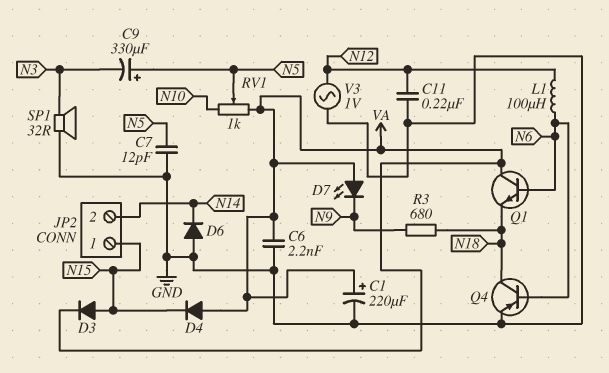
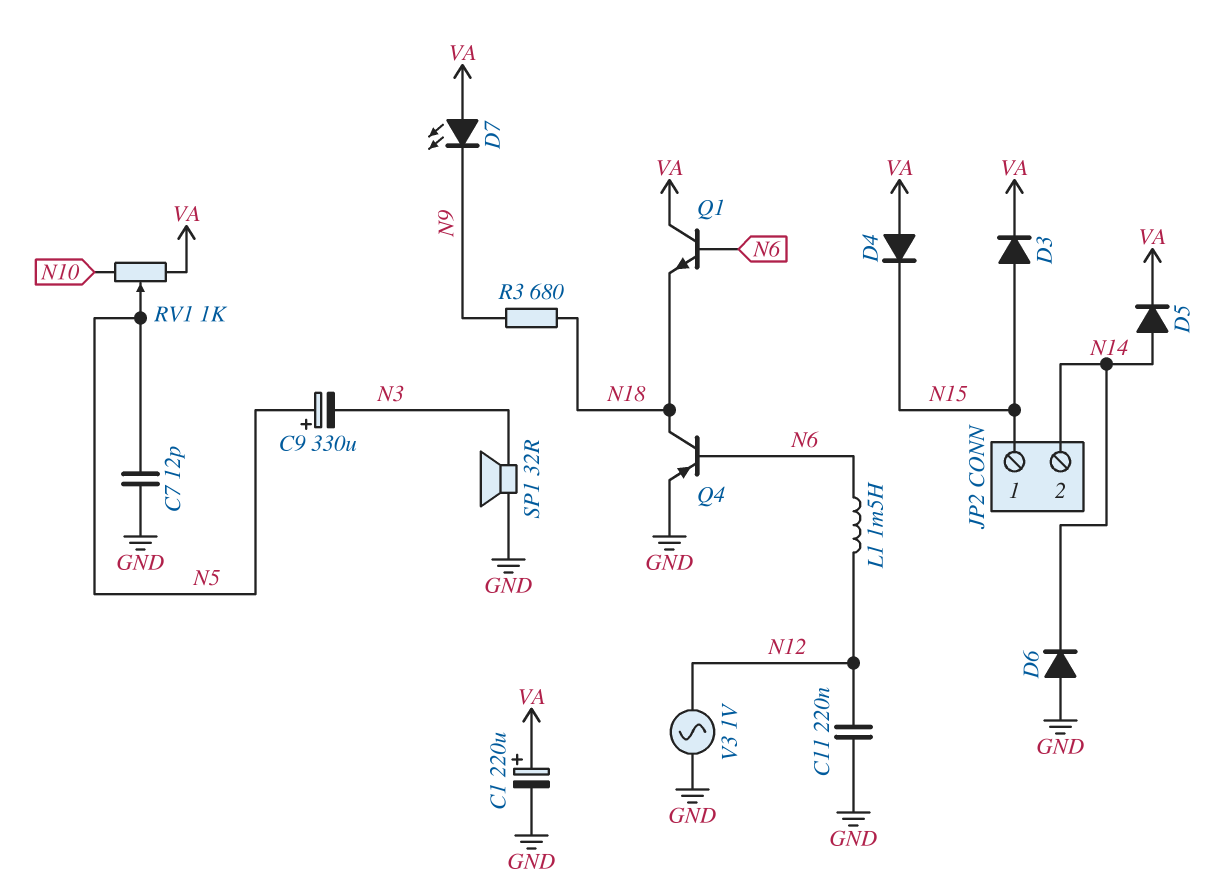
C6: 2.2nF (GND, VA) -> none
D5: none -> diode (A N14, K VA)
L1: 100uH (N6, N12) -> 1.5mH (N6, N12)

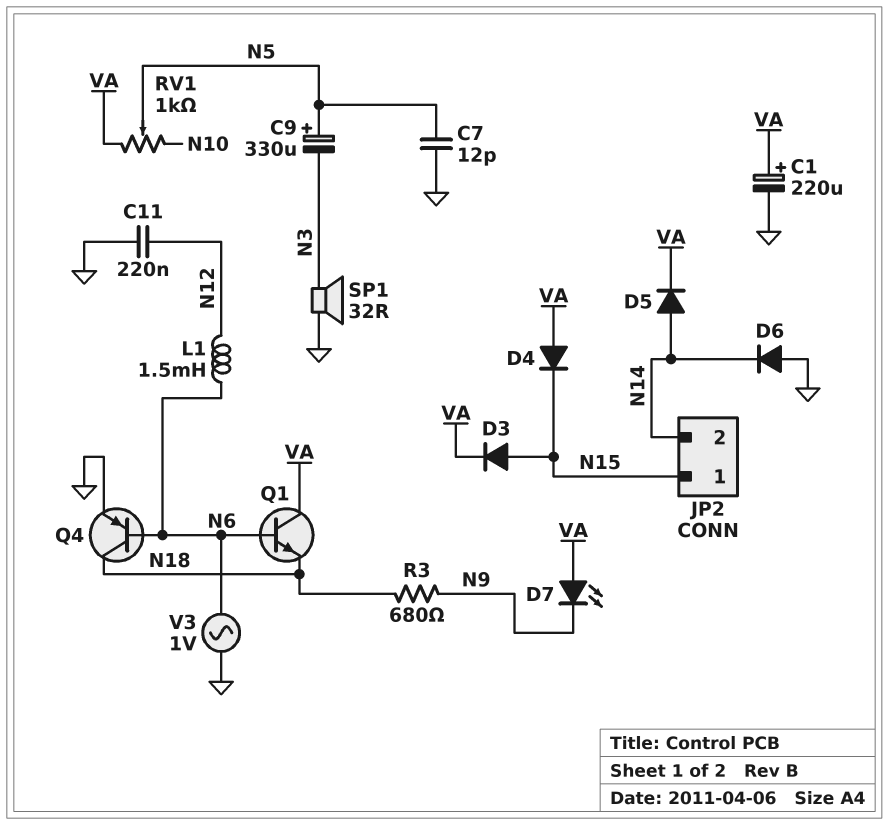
V3: AC 1V (GND, N12) -> AC 1V (GND, N6)

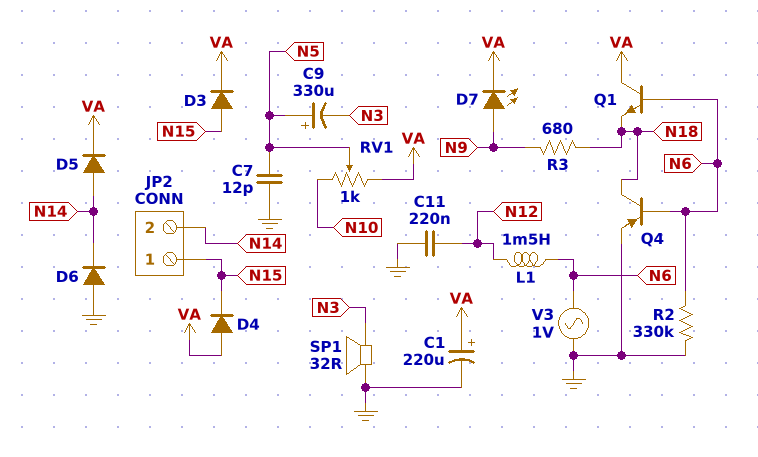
D7: LED (A VA, K N9) -> LED (A N9, K VA)
R2: none -> 330k (GND, N6)

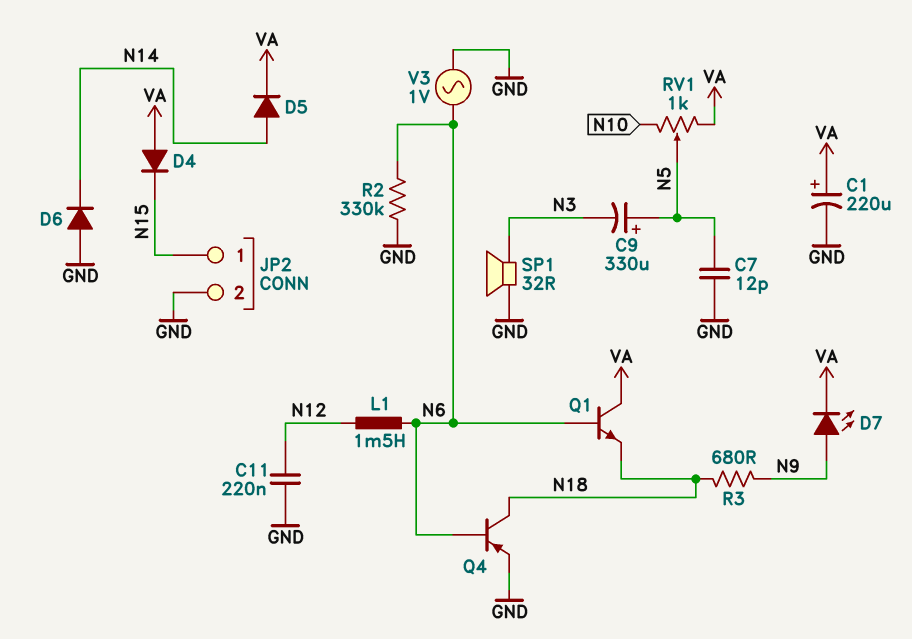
D3: diode (A N15, K VA) -> none
JP2 pin 2: N14 -> GND

